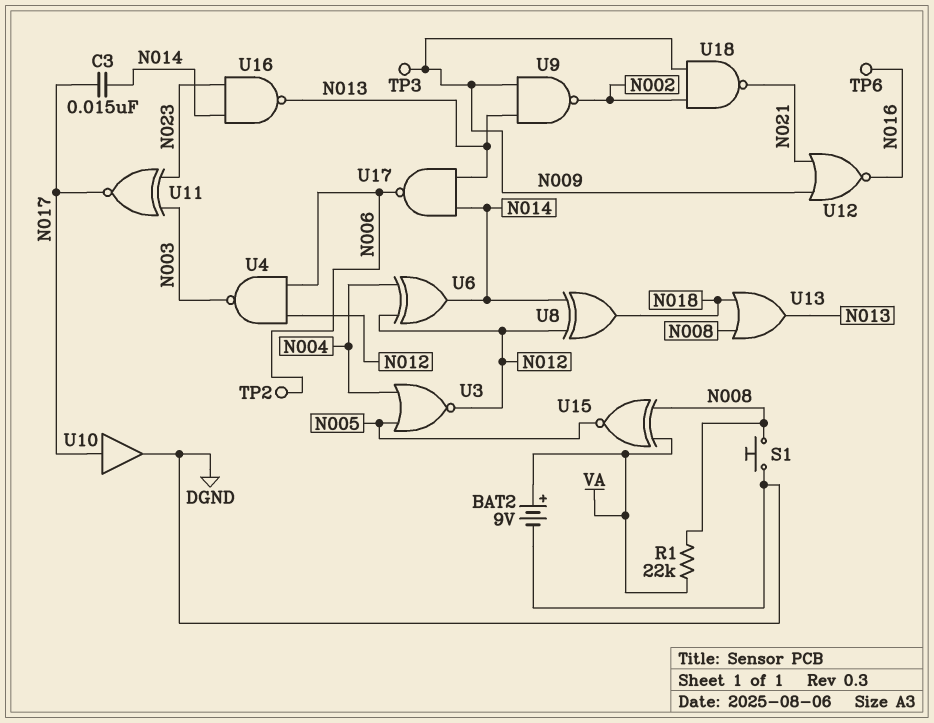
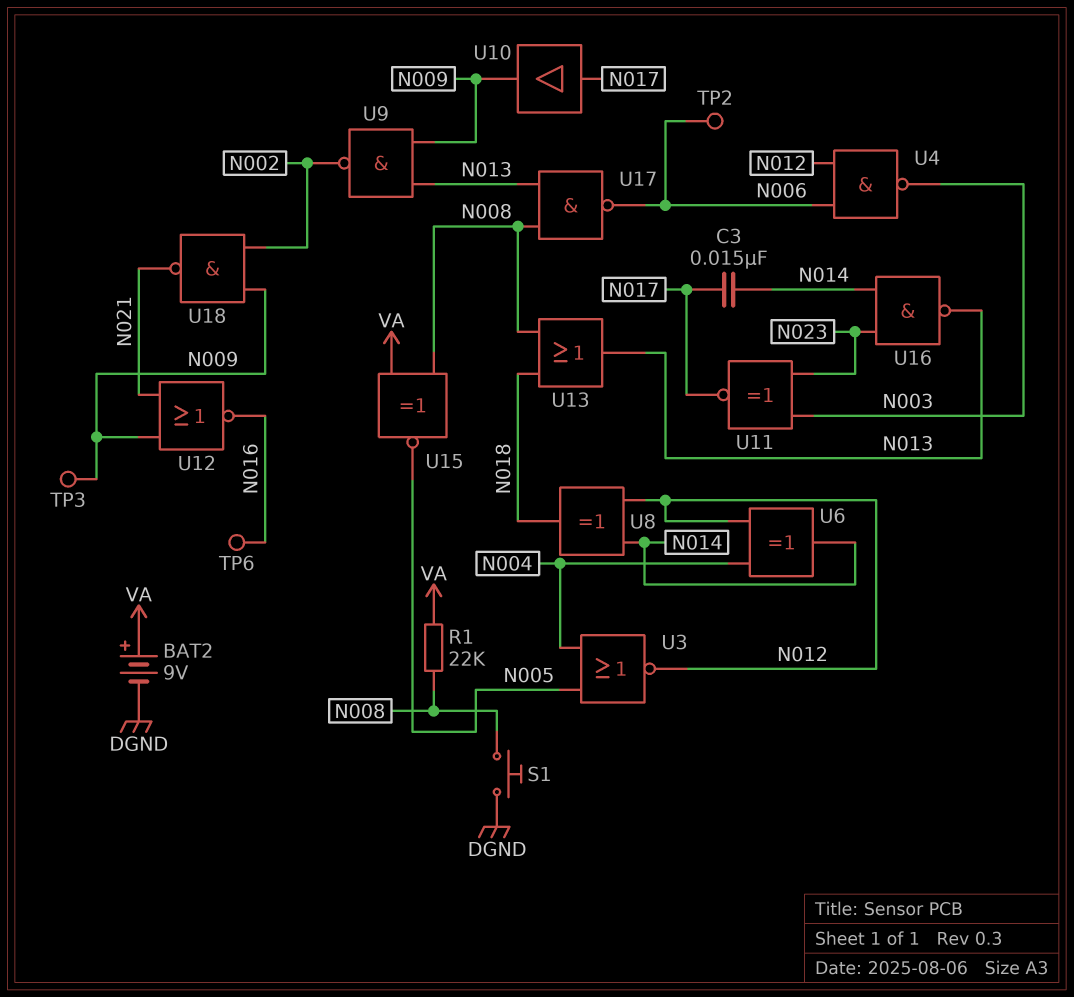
U10: buffer (in N017, out DGND) -> buffer (in N017, out N009)
U17: NAND (in N013, in N014, out N006) -> NAND (in N008, in N013, out N006)

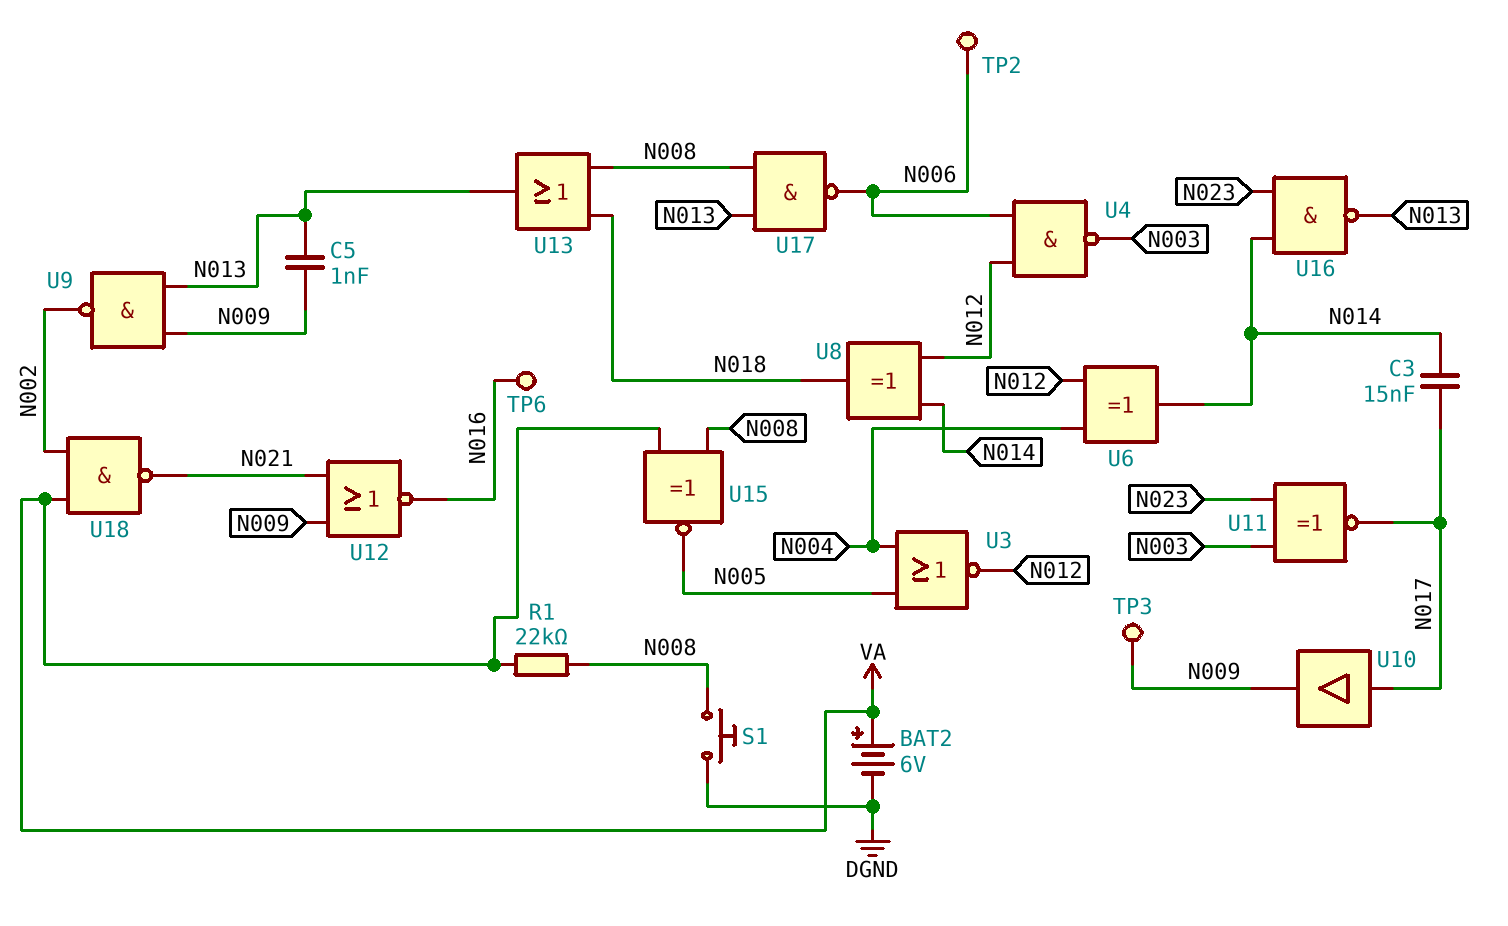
BAT2: 9V (plus VA, minus DGND) -> 6V (plus VA, minus DGND)
C5: none -> 1nF (N009, N013)
U18: NAND (in N002, in N009, out N021) -> NAND (in N002, in VA, out N021)

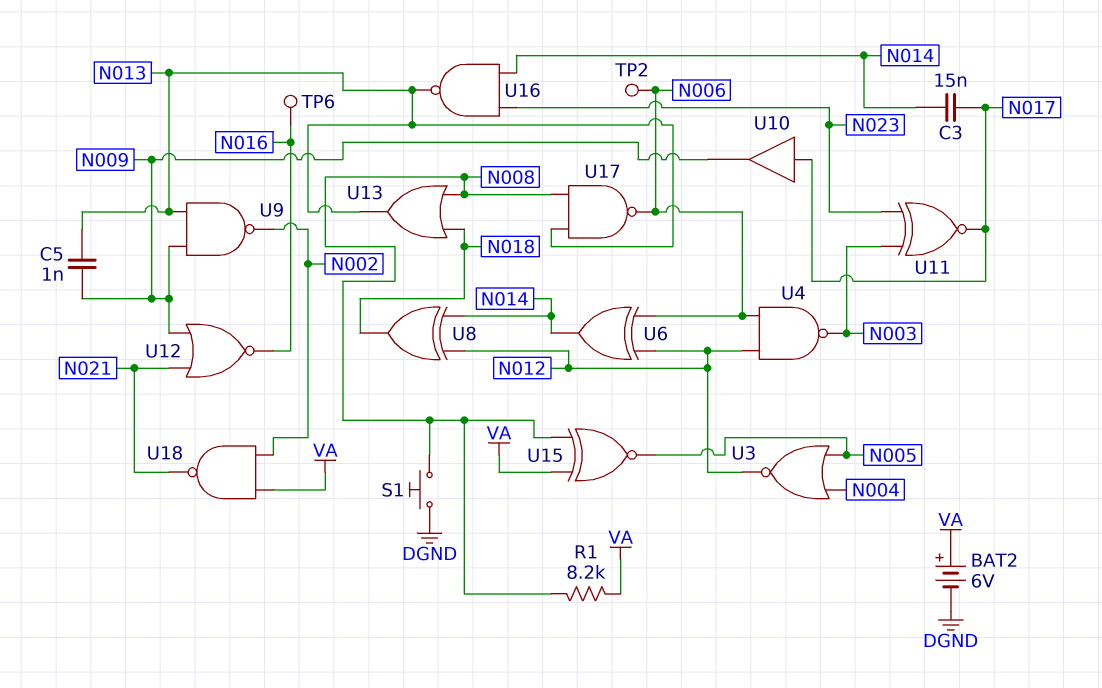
R1: 22k (N008, VA) -> 8.2k (N008, VA)
TP3: test point (N009) -> none
U6: XOR (in N004, in N012, out N014) -> XOR (in N006, in N012, out N014)

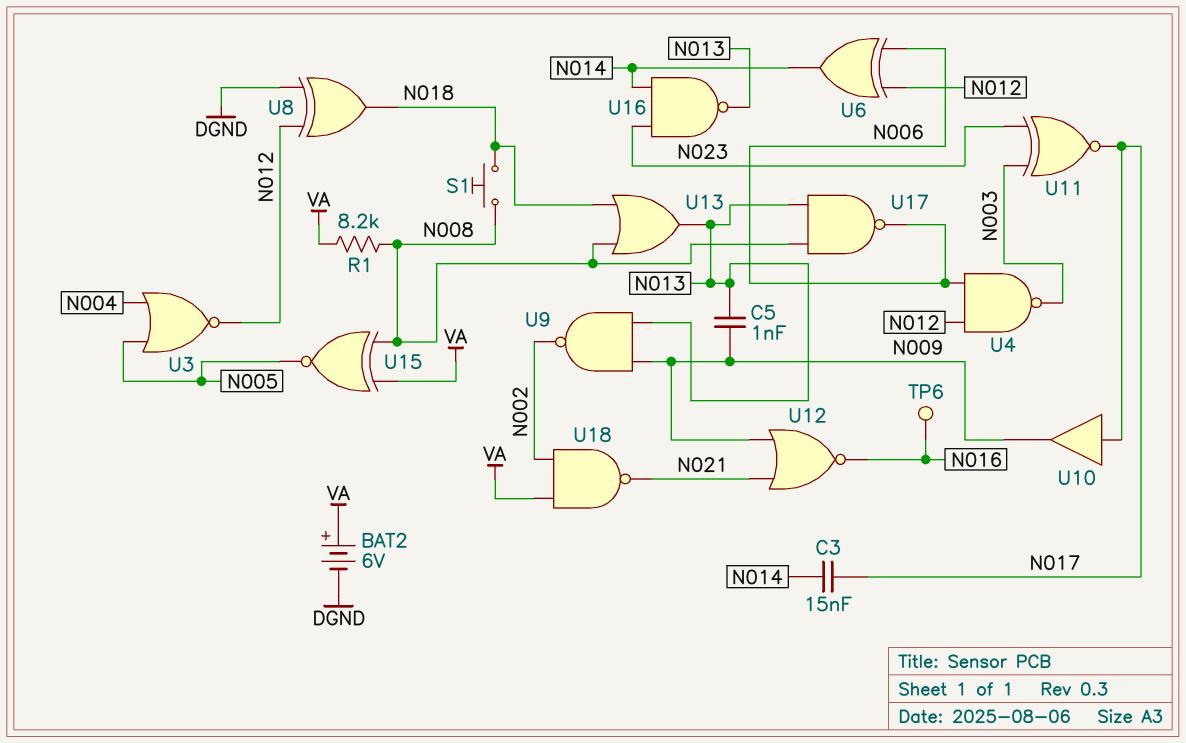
S1: button (DGND, N008) -> button (N008, N018)
TP2: test point (N006) -> none
U8: XOR (in N012, in N014, out N018) -> XOR (in DGND, in N012, out N018)

